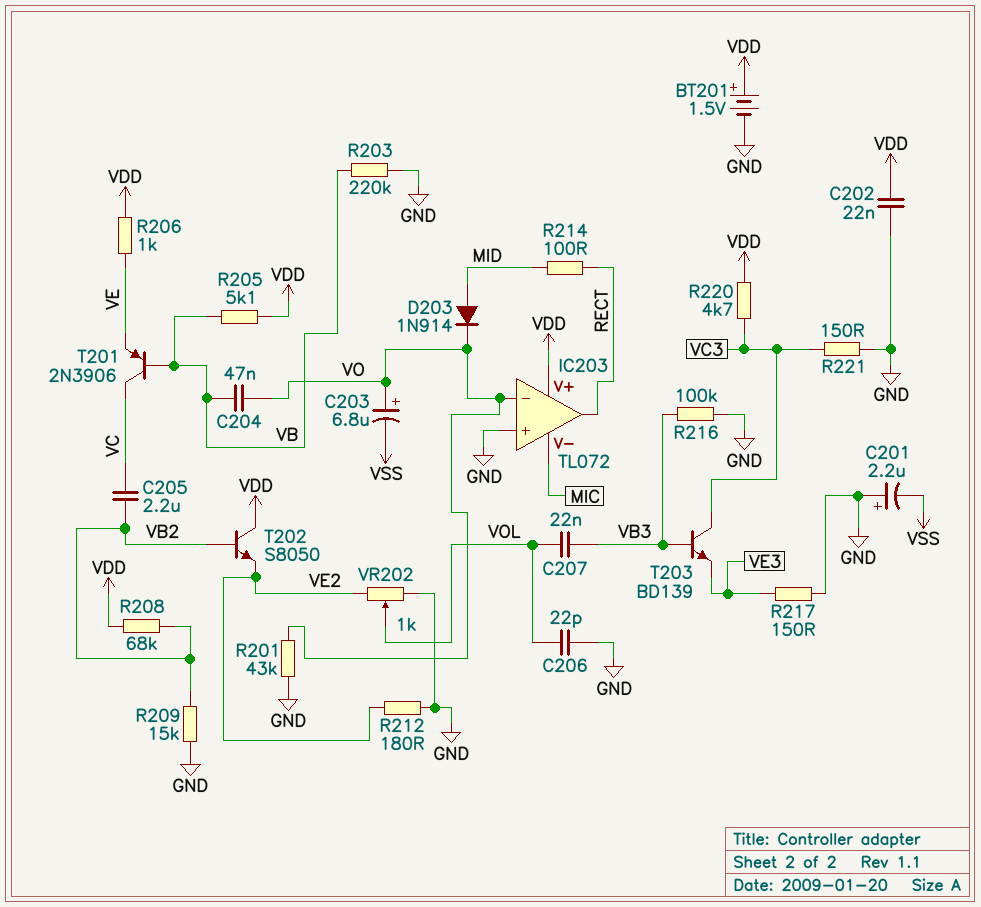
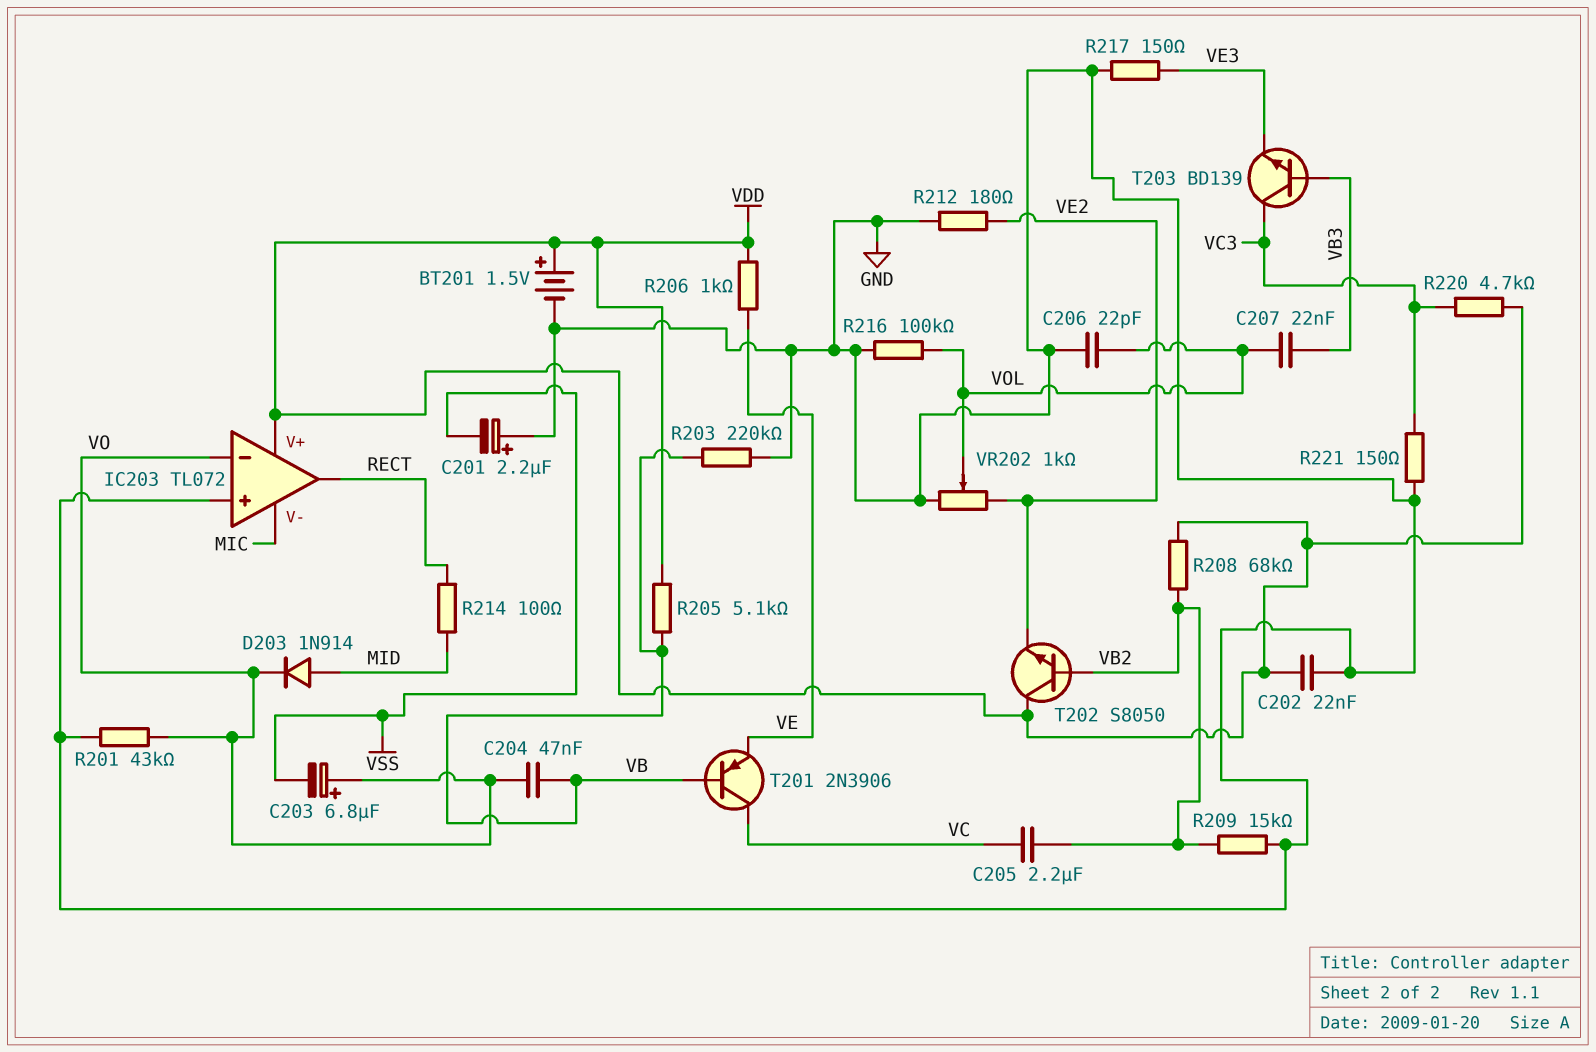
R216: 100k (GND, VB3) -> 100k (GND, VOL)

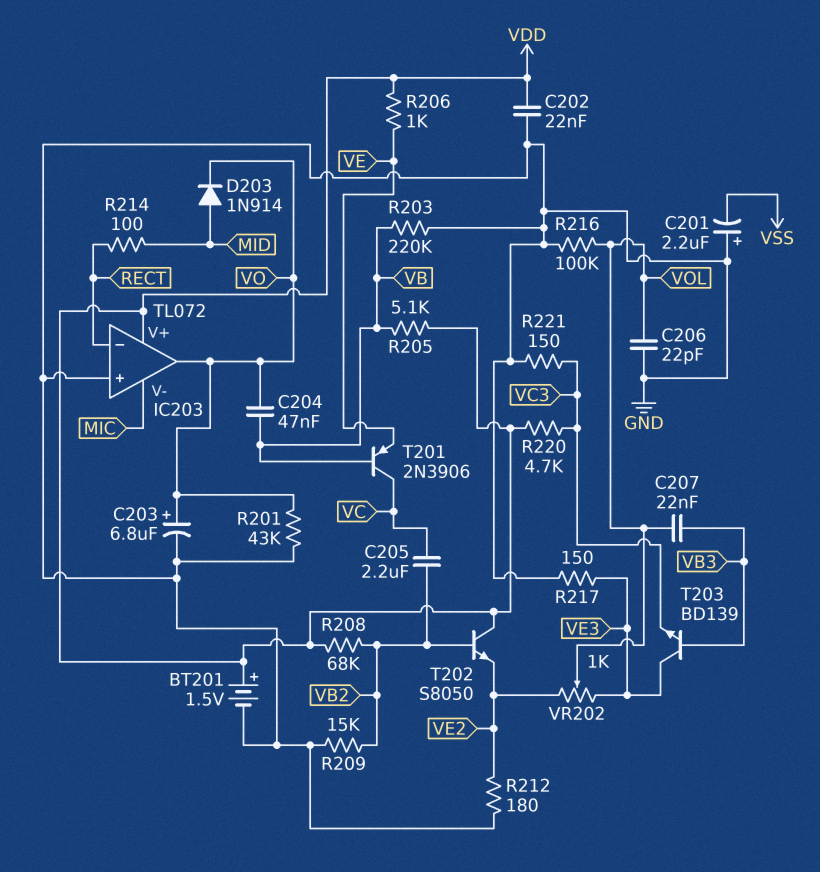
C203: 6.8uF (plus VO, minus VSS) -> 6.8uF (plus VO, minus GND)
IC203 pin in-: VO -> RECT
IC203 pin out: RECT -> VO
T203: NPN BD139 (B VB3, C VC3, E VE3) -> NPN BD139 (B VB3, C VE3, E VC3)
VR202: 1k (GND, VE2, wiper VOL) -> 1k (VE2, VE3, wiper VOL)

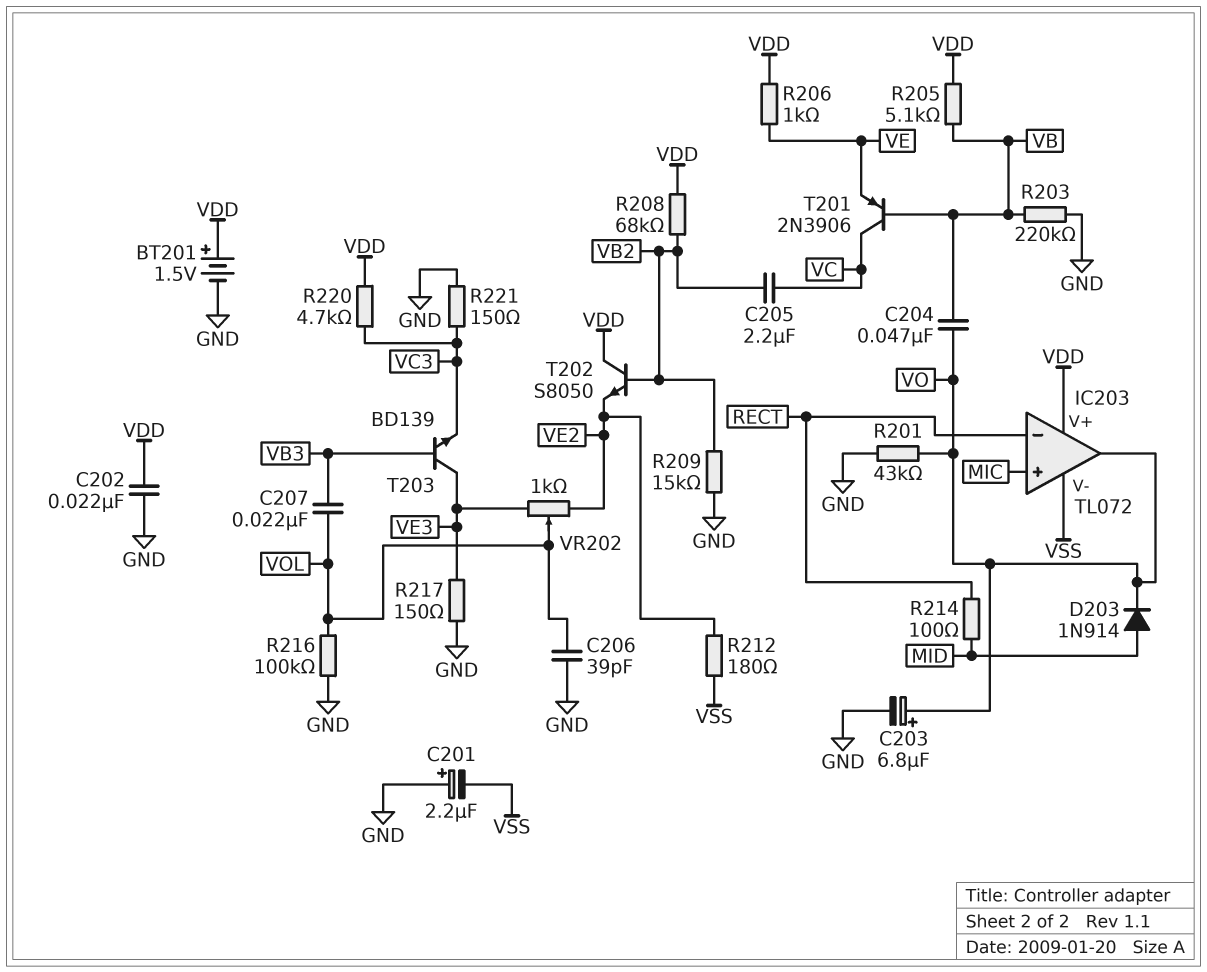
C206: 22pF (GND, VOL) -> 39pF (GND, VOL)
IC203 pin V-: MIC -> VSS
IC203 pin in+: GND -> MIC
R212: 180 (GND, VE2) -> 180 (VE2, VSS)

